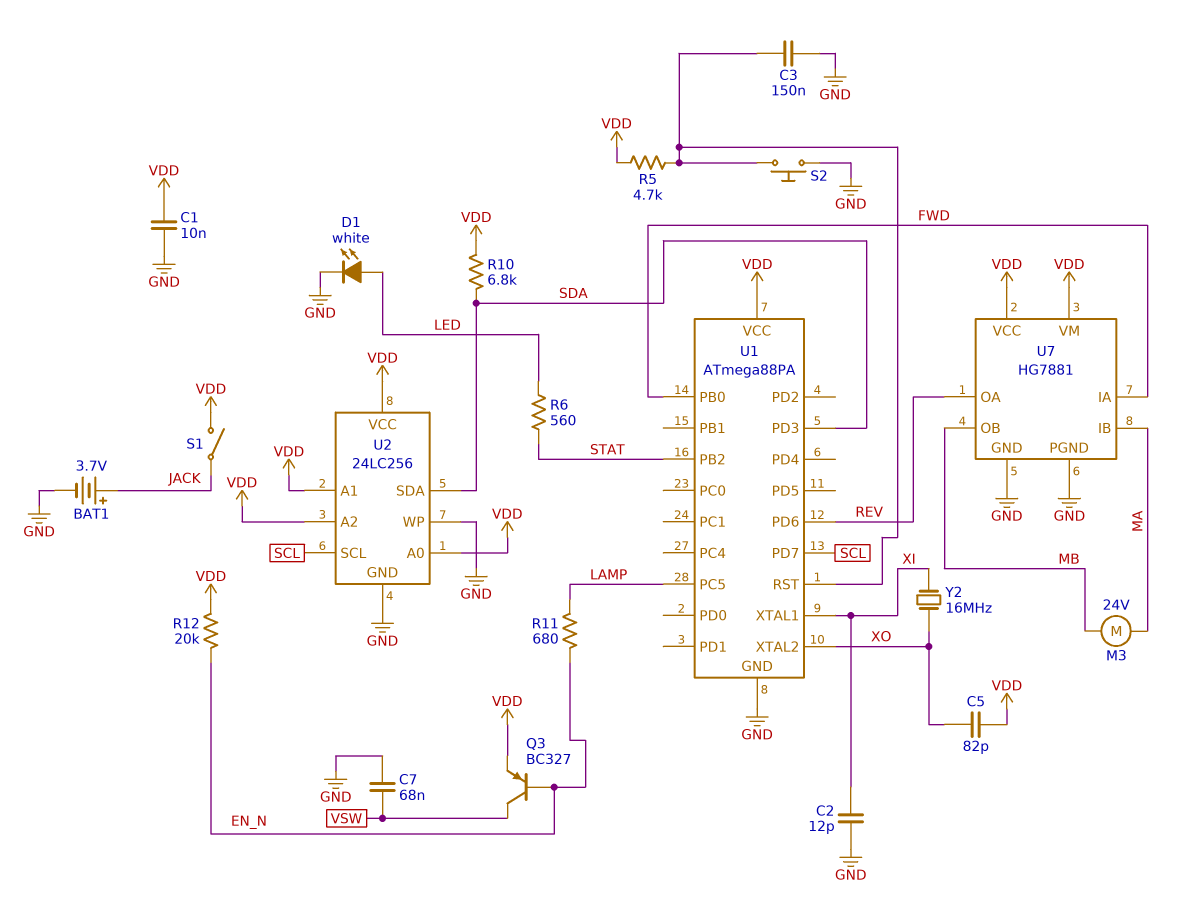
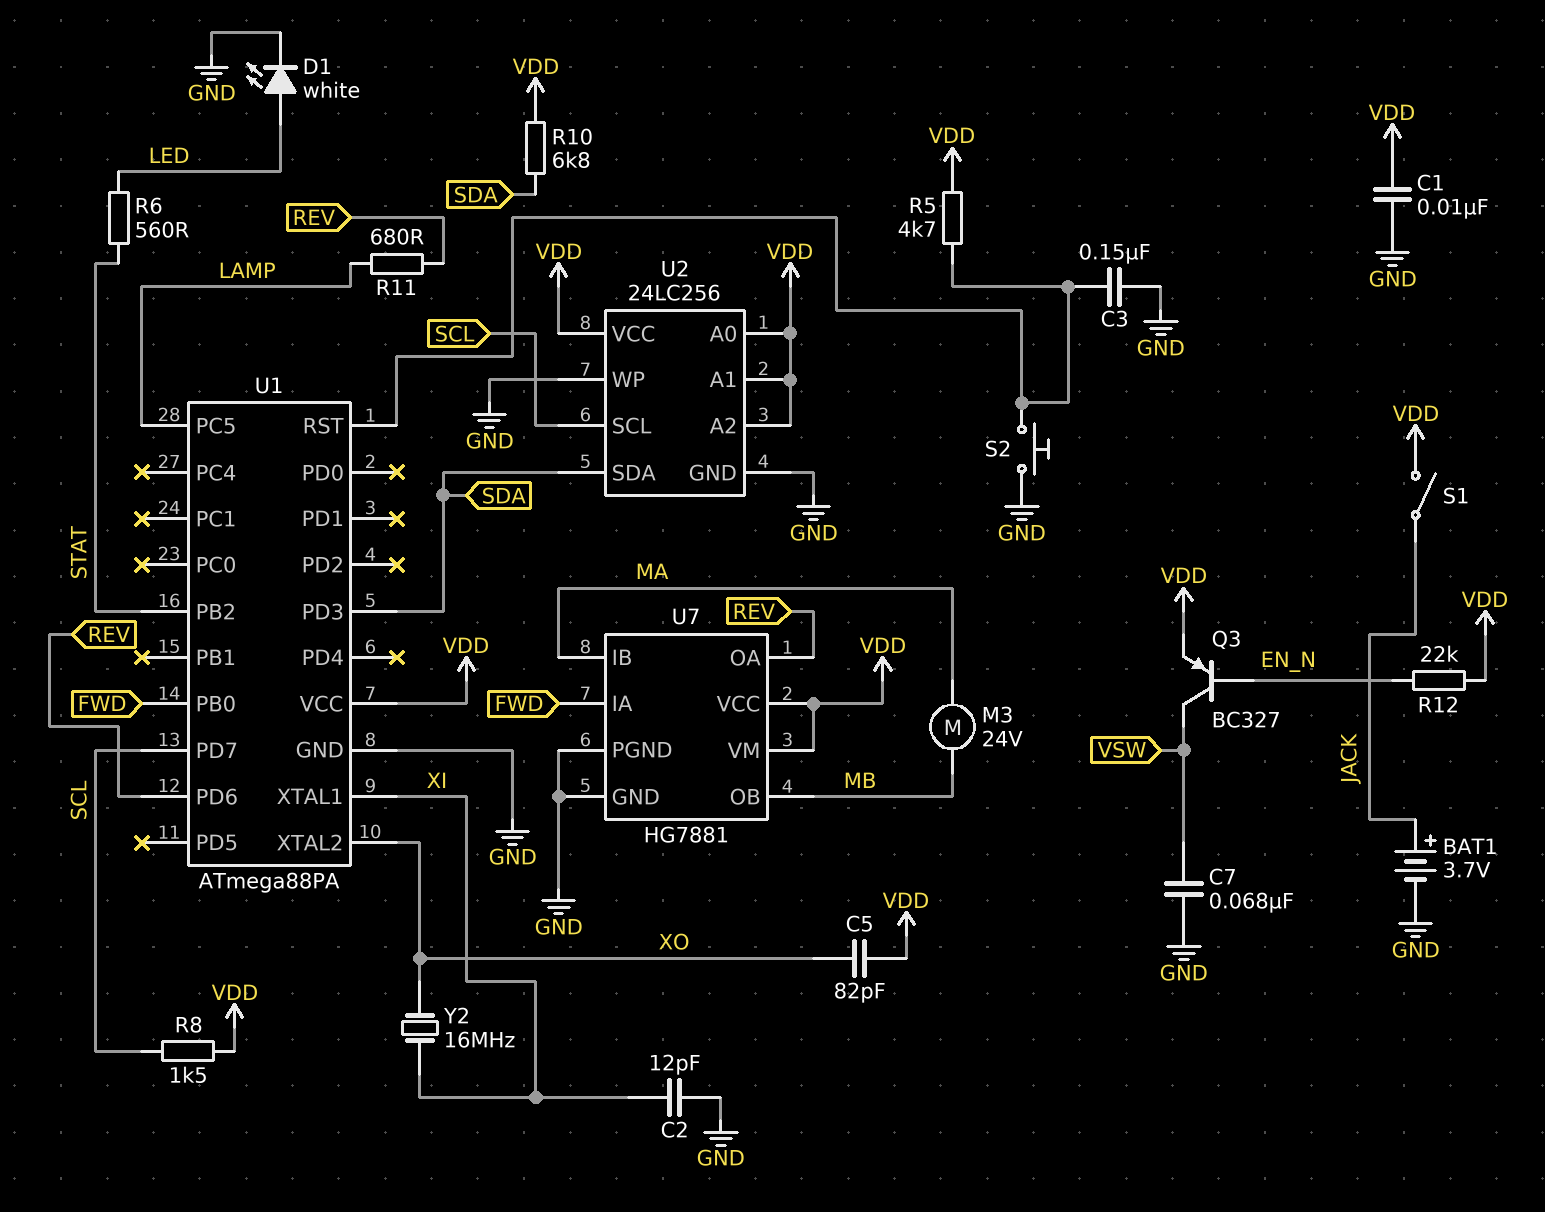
R8: none -> 1.5k (SCL, VDD)
R11: 680 (EN_N, LAMP) -> 680 (LAMP, REV)
R12: 20k (EN_N, VDD) -> 22k (EN_N, VDD)

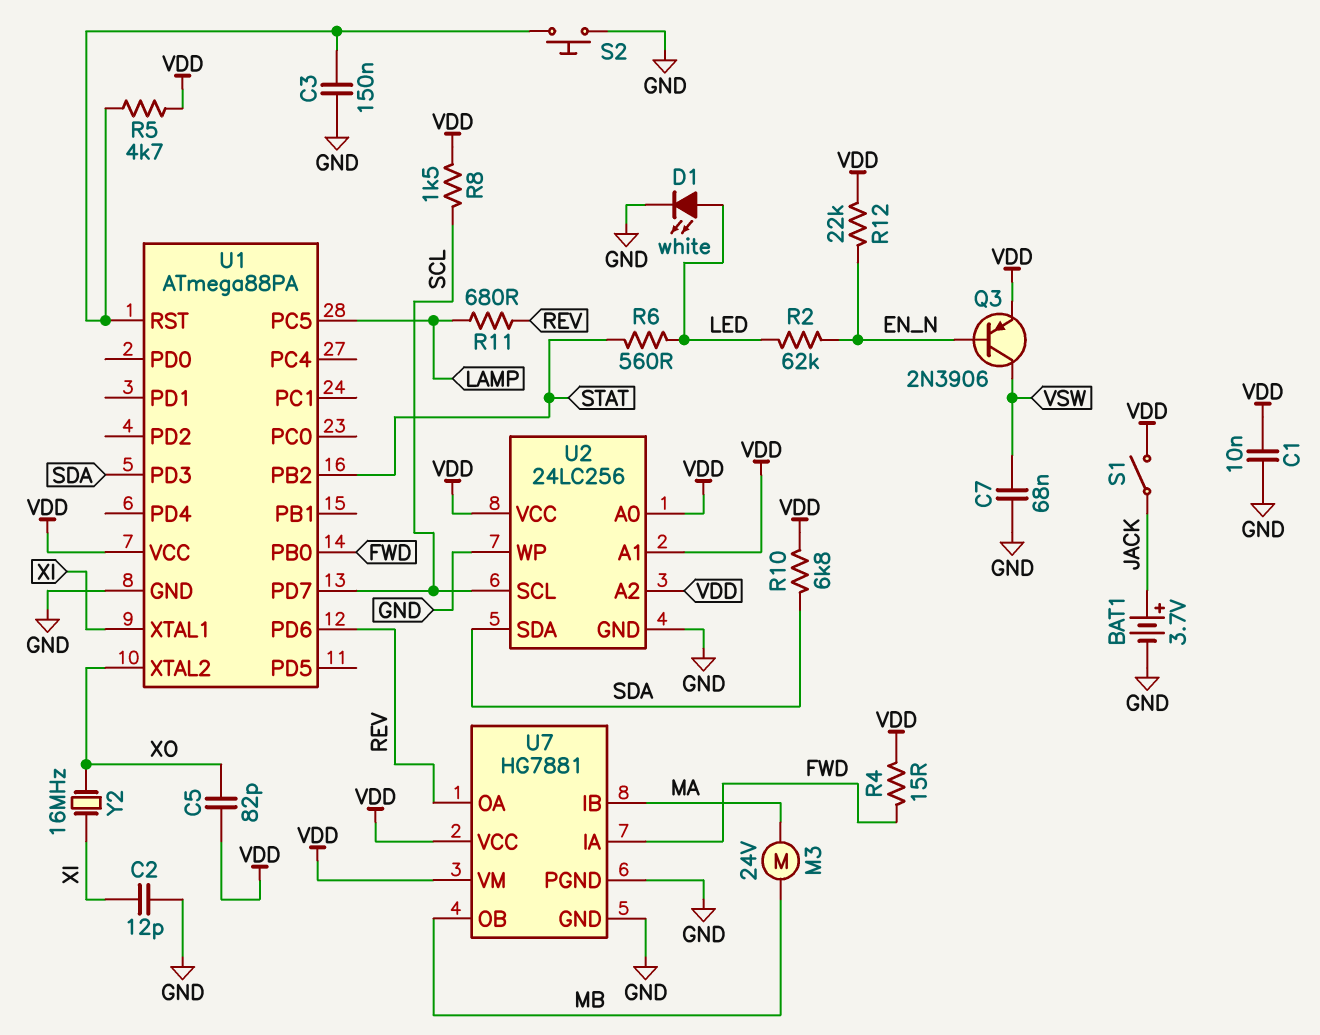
Q3: PNP BC327 (B EN_N, C VSW, E VDD) -> PNP 2N3906 (B EN_N, C VSW, E VDD)
R2: none -> 62k (EN_N, LED)
R4: none -> 15 (FWD, VDD)

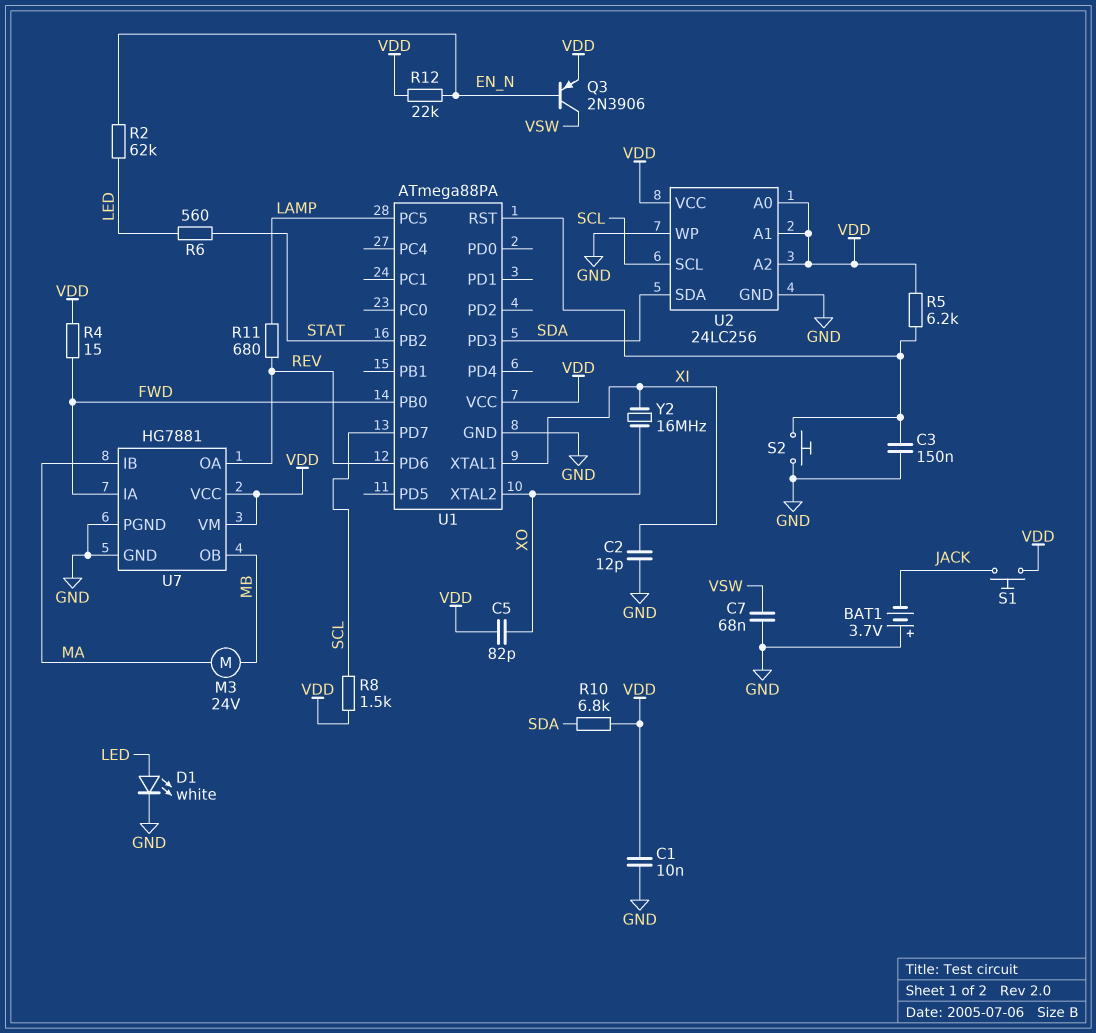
BAT1: 3.7V (plus JACK, minus GND) -> 3.7V (plus GND, minus JACK)
R5: 4.7k (U1/RST, VDD) -> 6.2k (U1/RST, VDD)
S1: switch (JACK, VDD) -> button (JACK, VDD)

